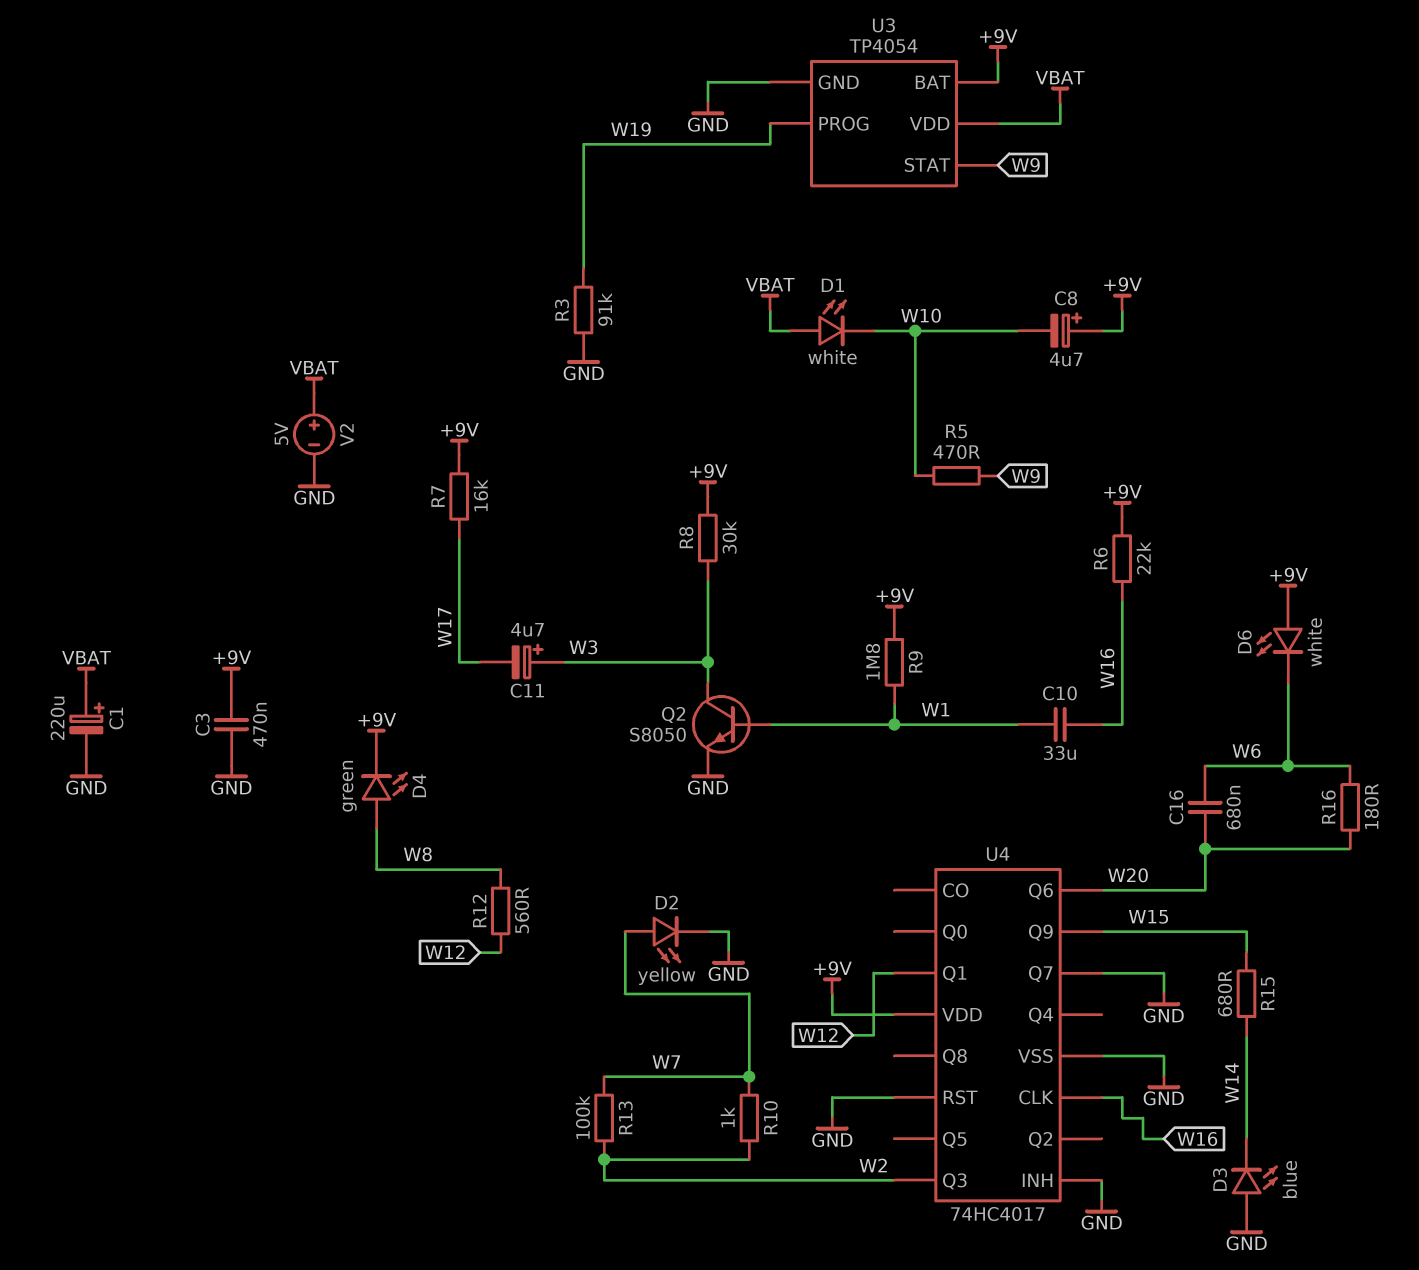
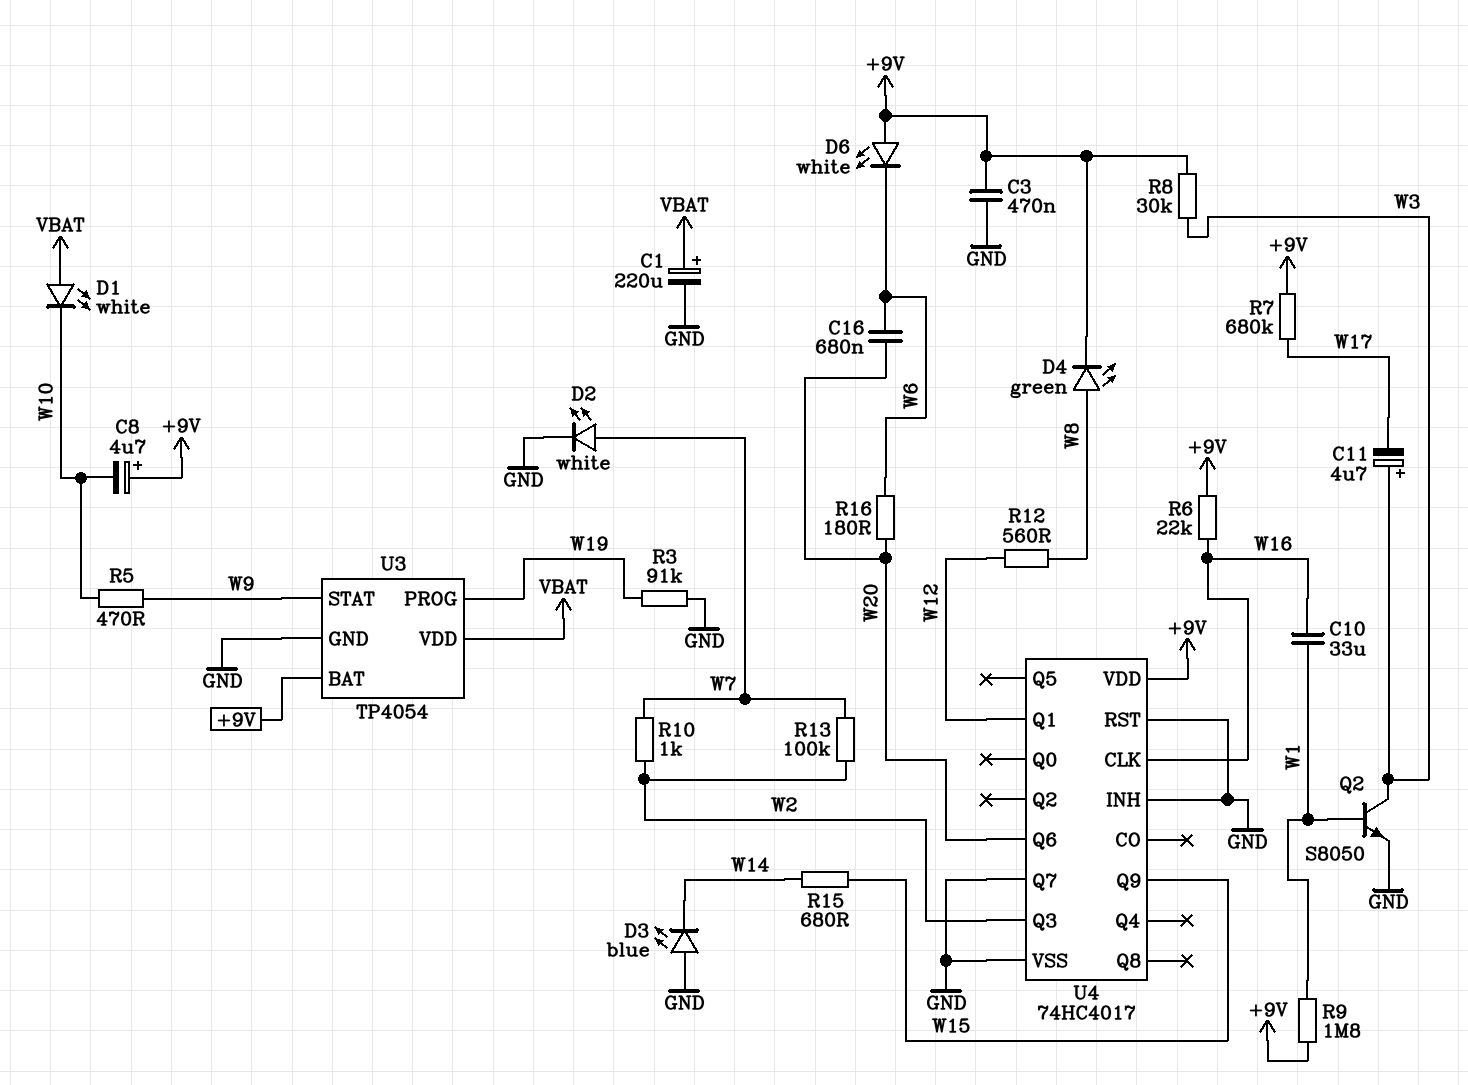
D2: LED yellow (A W7, K GND) -> LED white (A W7, K GND)
R7: 16k (+9V, W17) -> 680k (+9V, W17)
V2: 5V (plus VBAT, minus GND) -> none

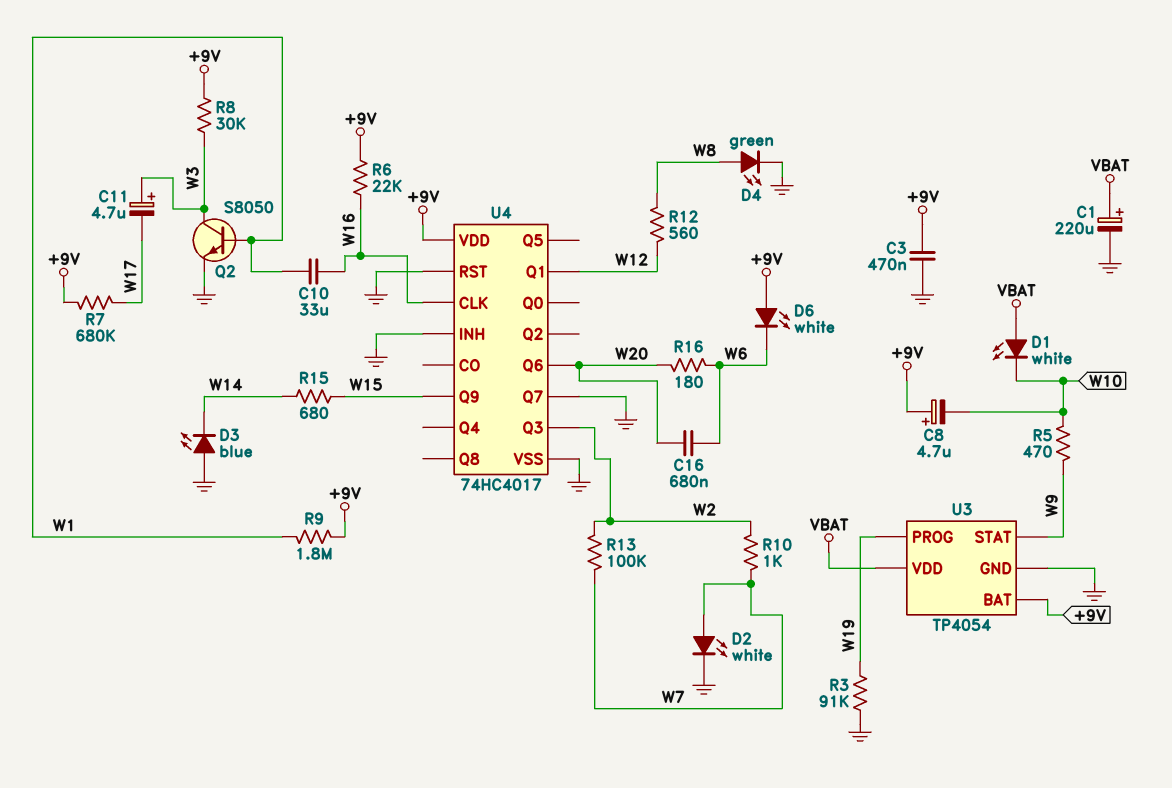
D4: LED green (A W8, K +9V) -> LED green (A W8, K GND)

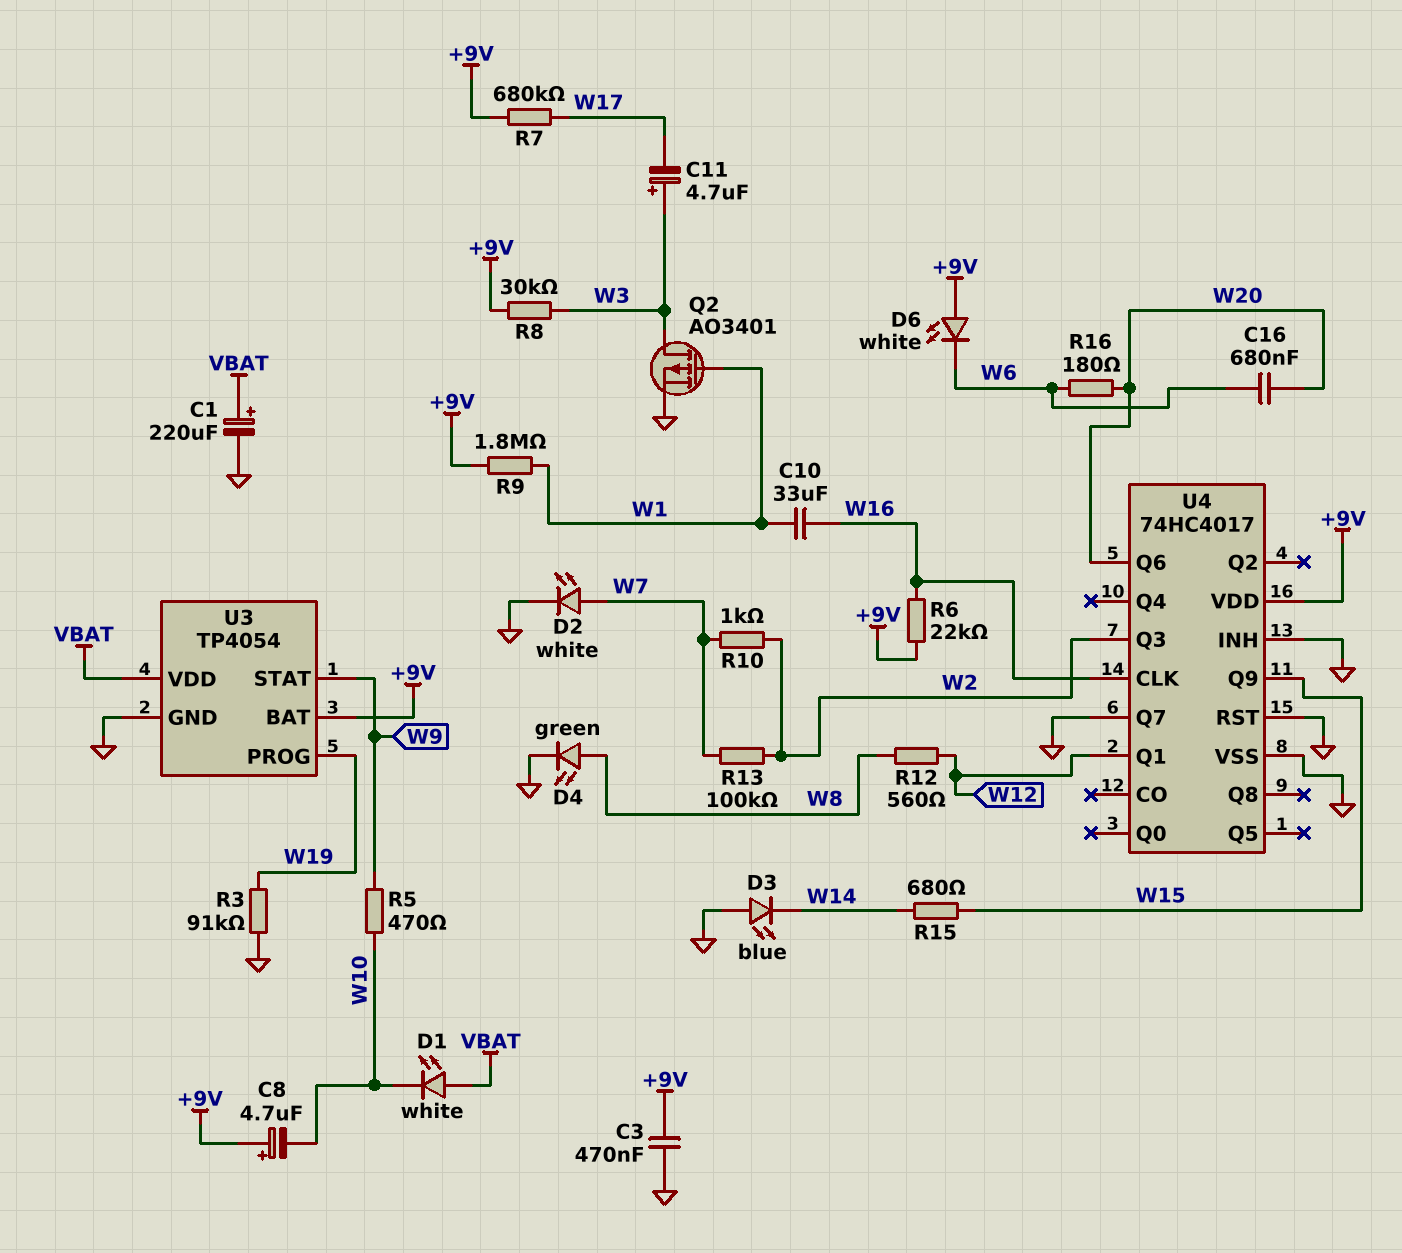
Q2: NPN S8050 (B W1, C W3, E GND) -> PMOS AO3401 (G W1, D W3, S GND)

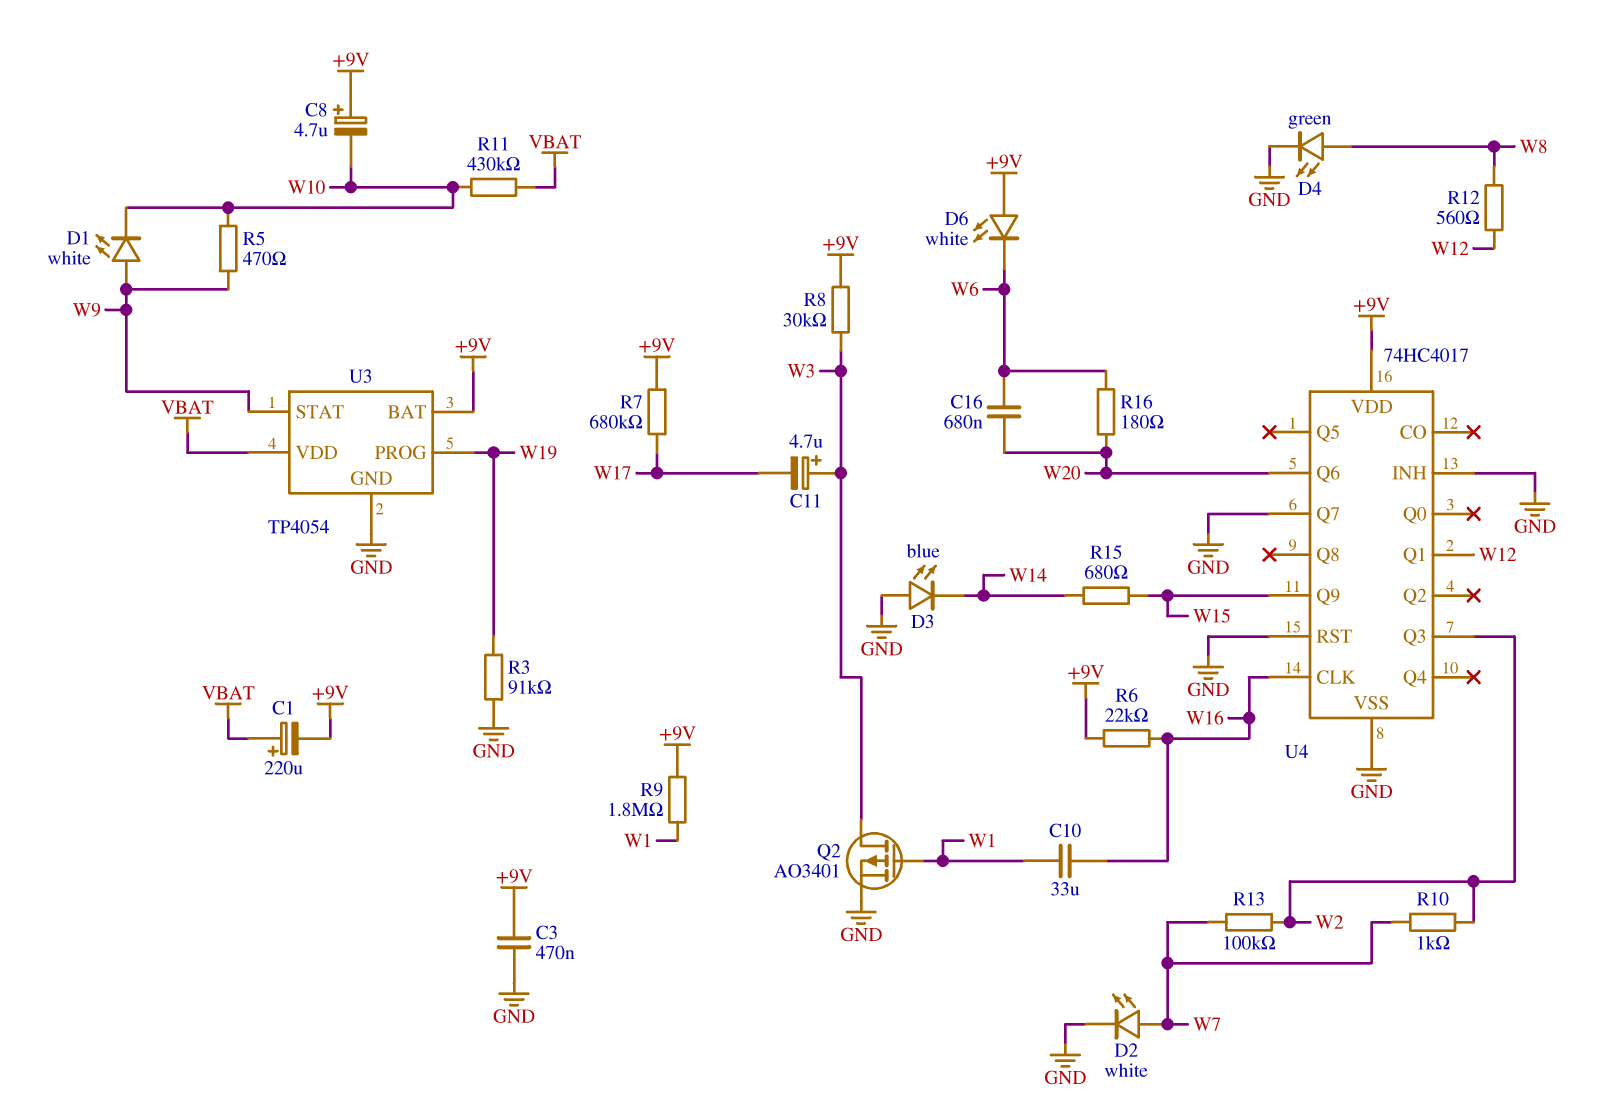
C1: 220uF (plus VBAT, minus GND) -> 220uF (plus VBAT, minus +9V)
D1: LED white (A VBAT, K W10) -> LED white (A W9, K W10)
R11: none -> 430k (VBAT, W10)

